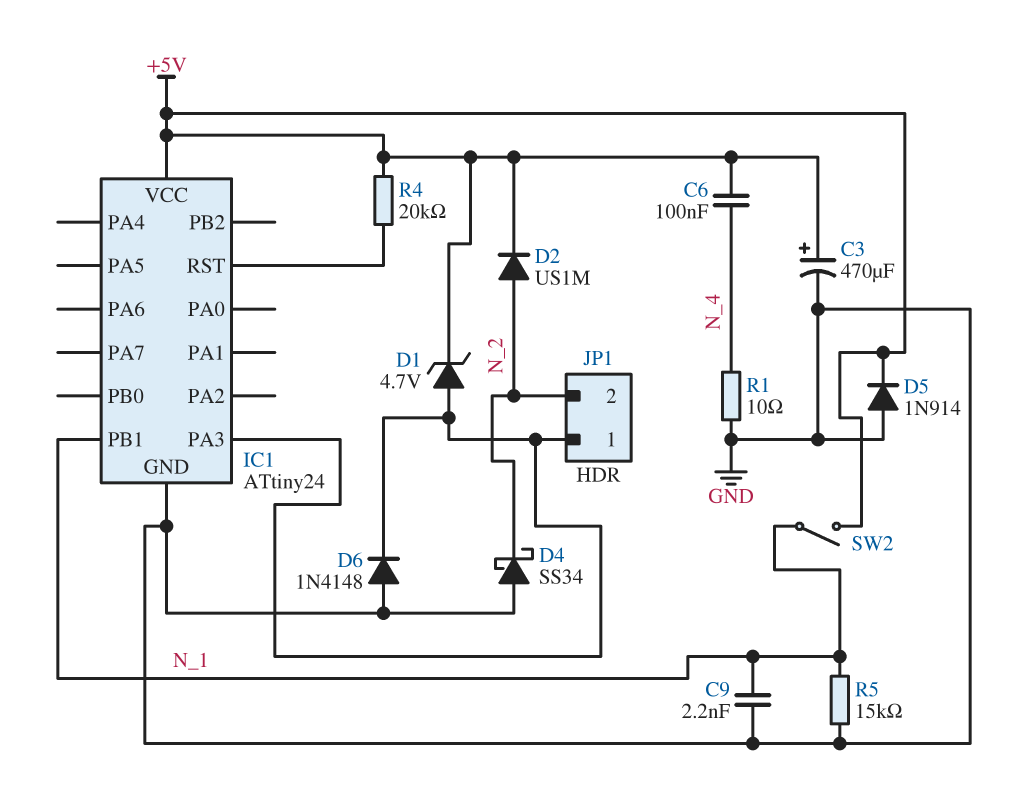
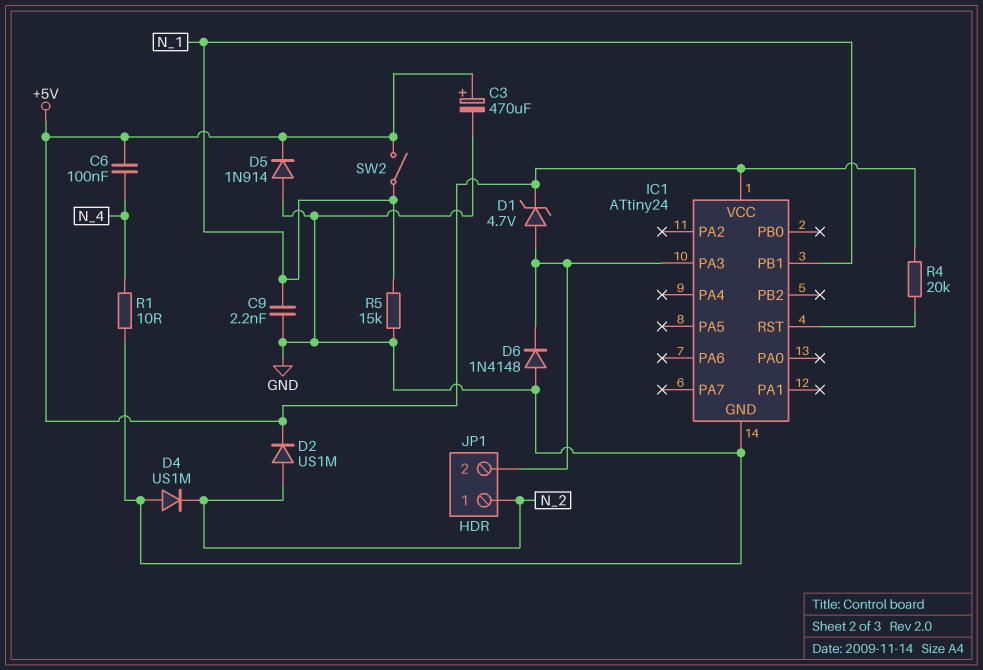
D4: schottky SS34 (A GND, K N_2) -> diode US1M (A GND, K N_2)
JP1 pin 1: IC1/PA3 -> N_2
JP1 pin 2: N_2 -> IC1/PA3

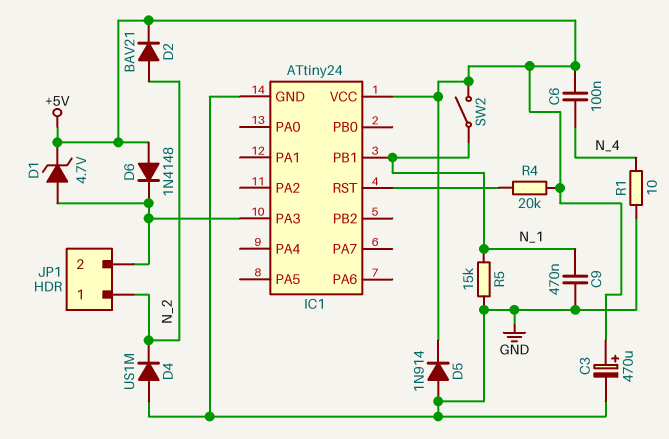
C9: 2.2nF (GND, N_1) -> 470nF (GND, N_1)
D2: diode US1M (A N_2, K +5V) -> diode BAV21 (A N_2, K +5V)
D6: diode 1N4148 (A GND, K IC1/PA3) -> diode 1N4148 (A +5V, K IC1/PA3)

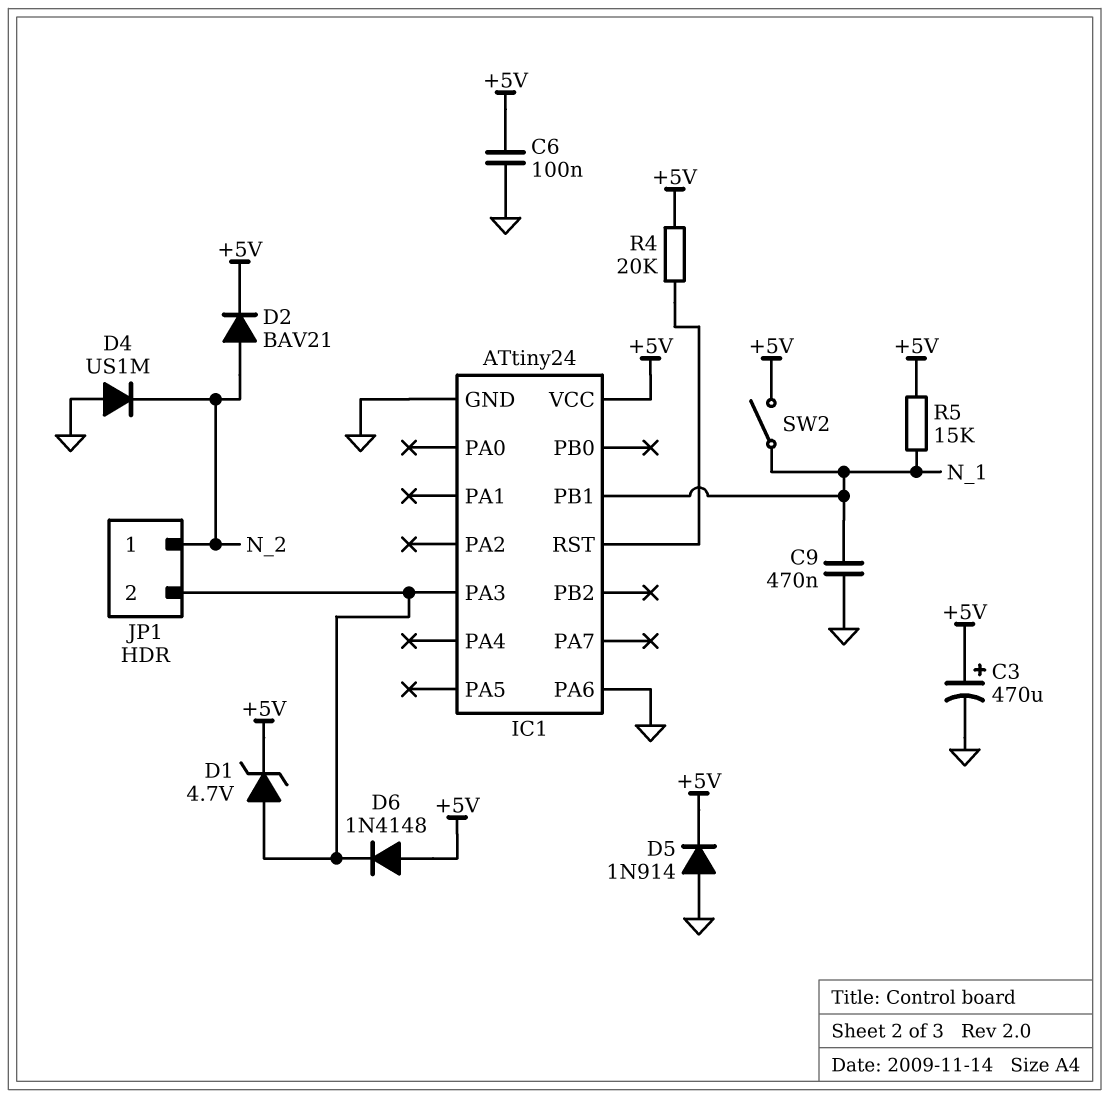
C6: 100nF (+5V, N_4) -> 100nF (+5V, GND)
IC1 pin PA6: none -> GND
R1: 10 (GND, N_4) -> none
R5: 15k (GND, N_1) -> 15k (+5V, N_1)

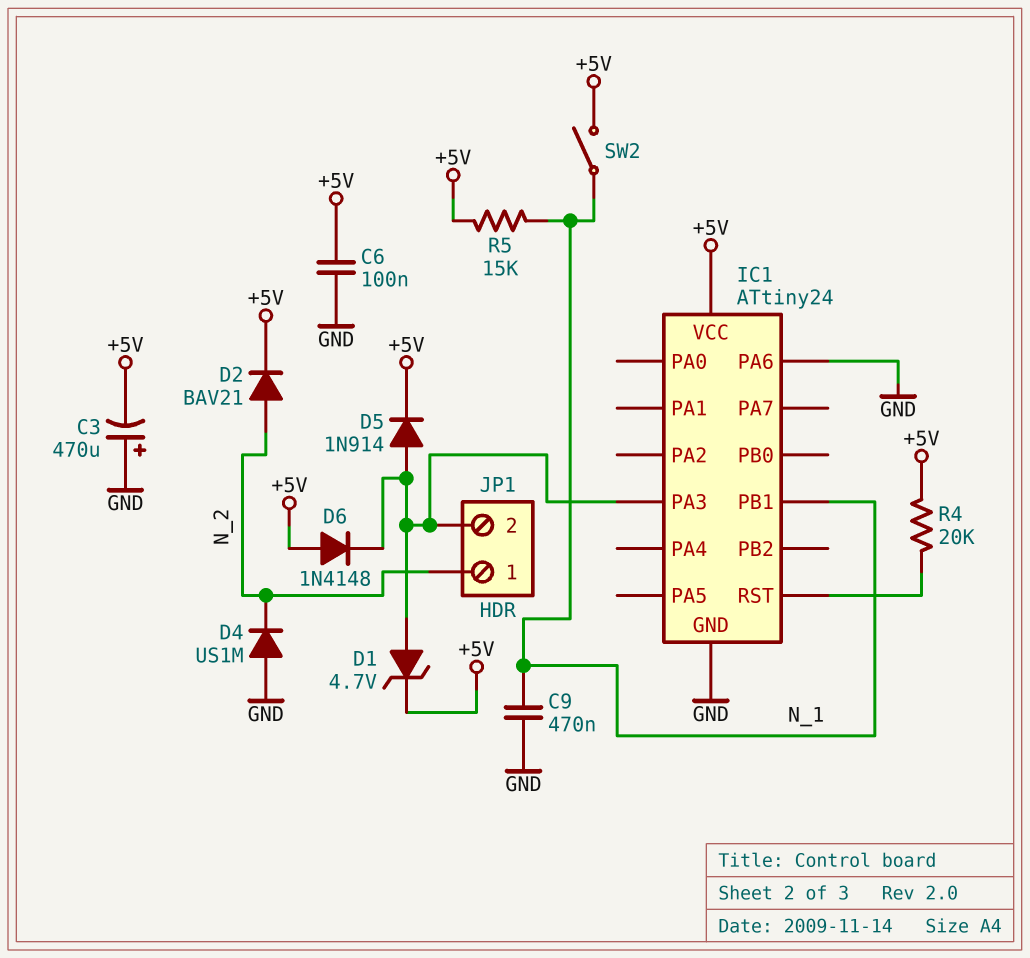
C3: 470uF (plus +5V, minus GND) -> 470uF (plus GND, minus +5V)
D5: diode 1N914 (A GND, K +5V) -> diode 1N914 (A IC1/PA3, K +5V)

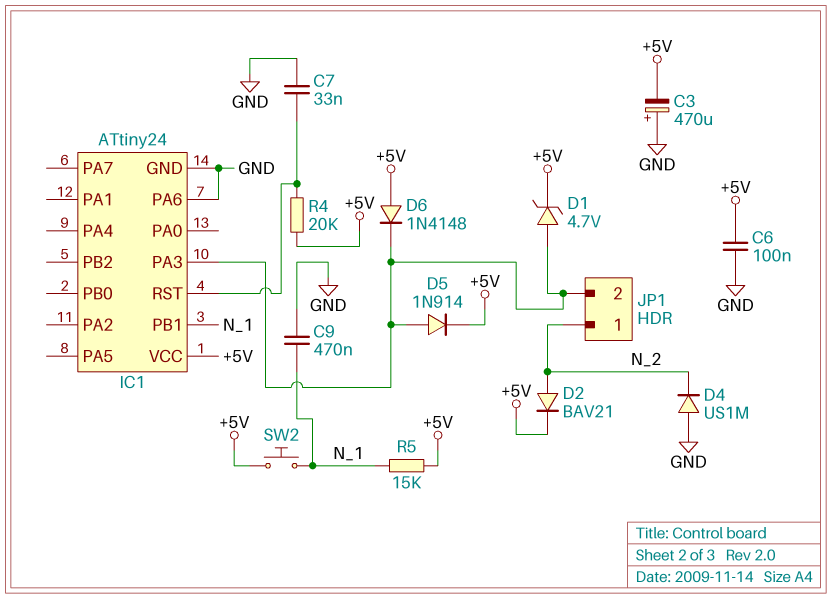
C7: none -> 33nF (GND, IC1/RST)
SW2: switch (+5V, N_1) -> button (+5V, N_1)

